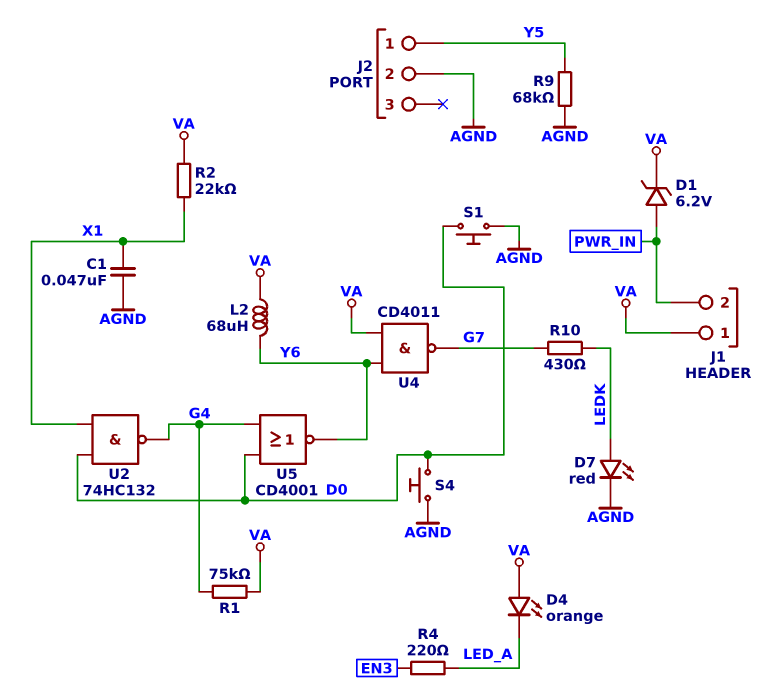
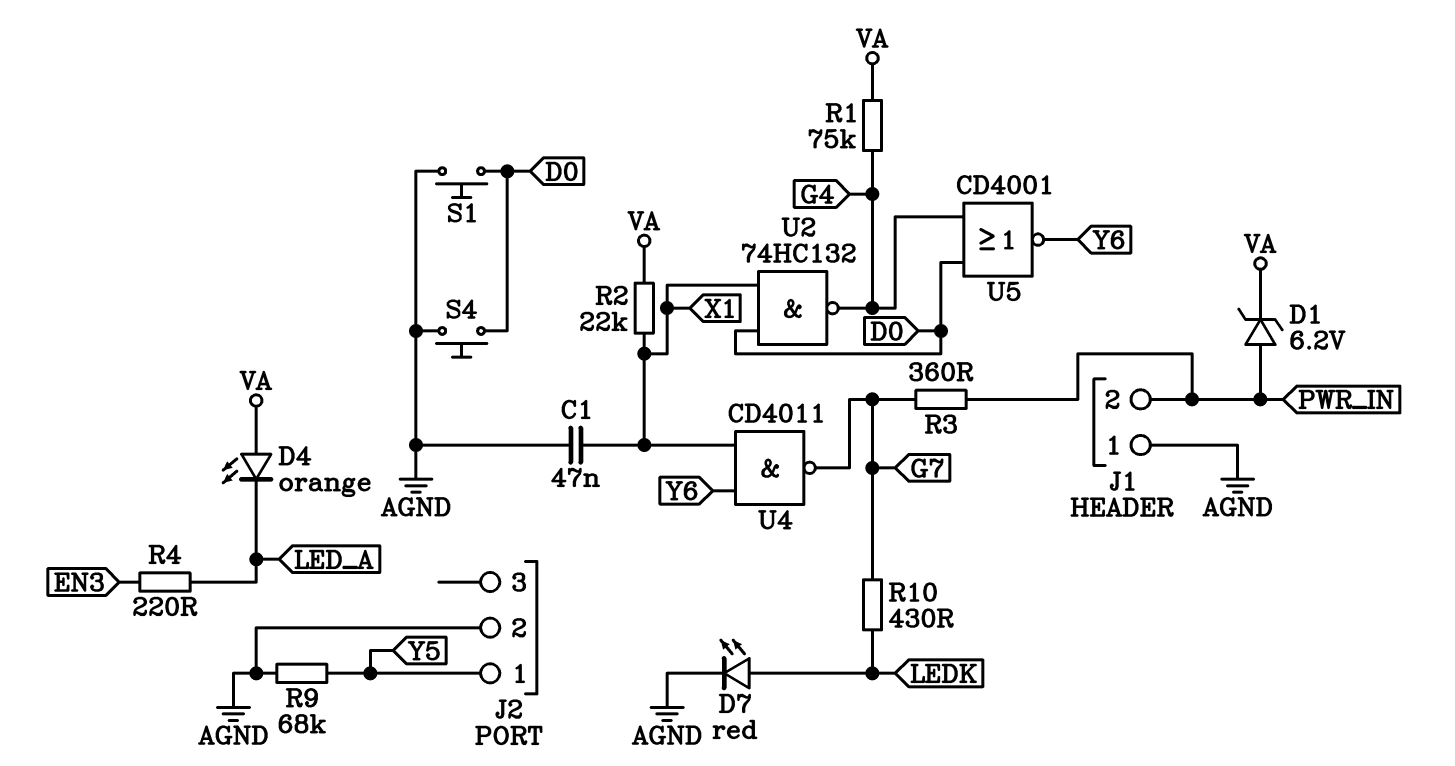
J1 pin 1: VA -> AGND
L2: 68uH (VA, Y6) -> none
R3: none -> 360 (G7, PWR_IN)
U4: NAND CD4011 (in VA, in Y6, out G7) -> NAND CD4011 (in X1, in Y6, out G7)

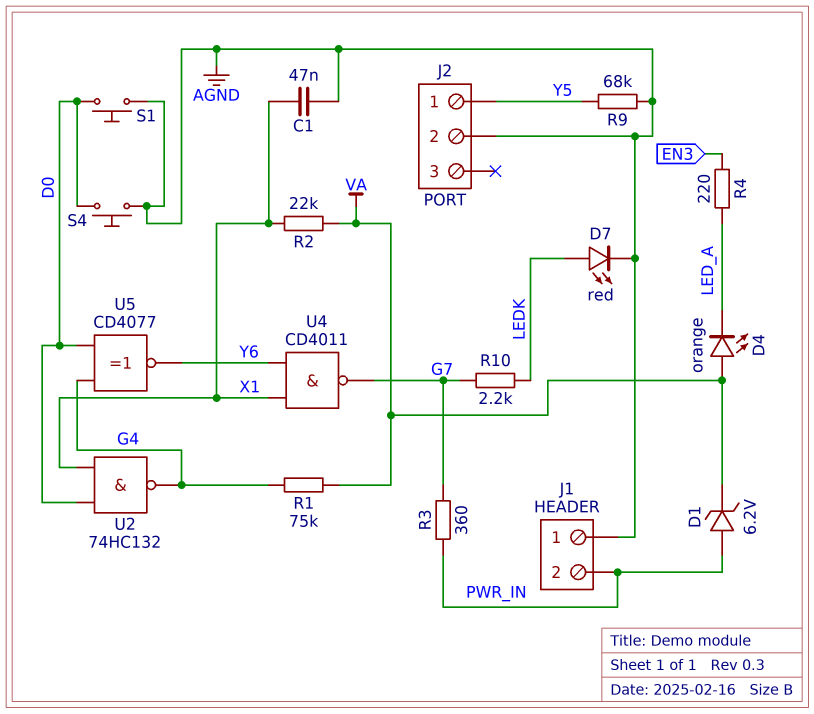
R10: 430 (G7, LEDK) -> 2.2k (G7, LEDK)
U5: NOR CD4001 (in D0, in G4, out Y6) -> XNOR CD4077 (in D0, in G4, out Y6)

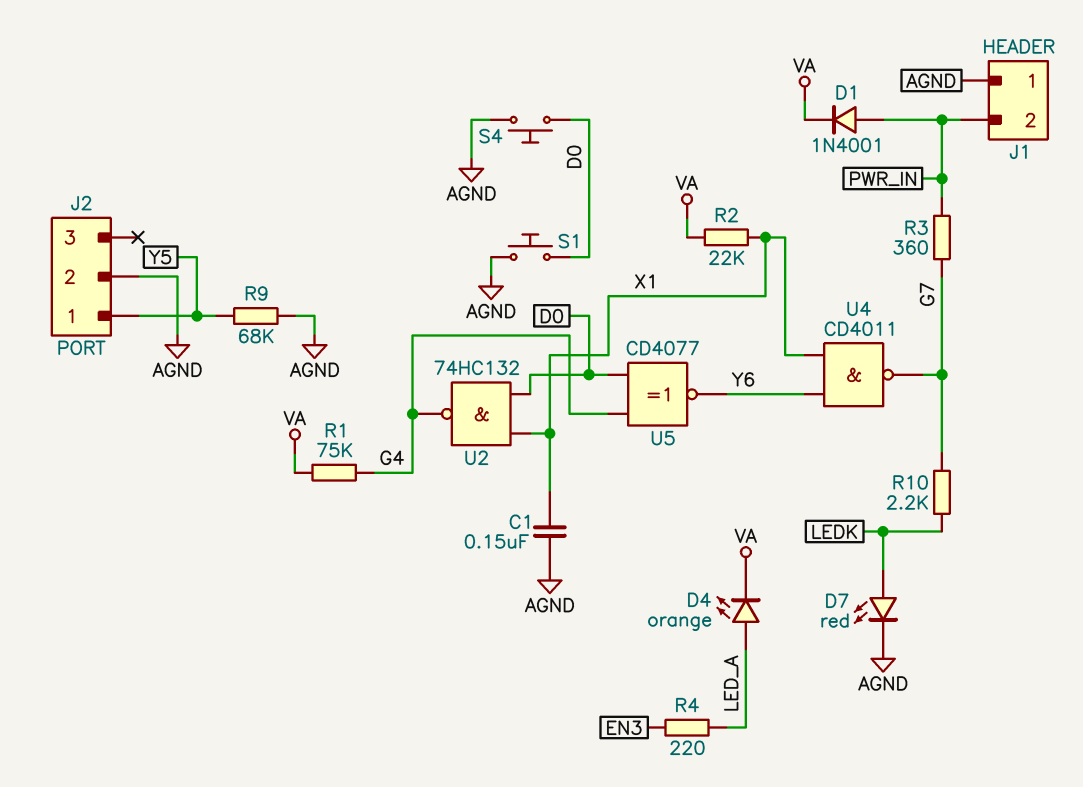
C1: 47nF (AGND, X1) -> 150nF (AGND, X1)
D1: zener 6.2V (A PWR_IN, K VA) -> diode 1N4001 (A PWR_IN, K VA)
D4: LED orange (A VA, K LED_A) -> LED orange (A LED_A, K VA)

